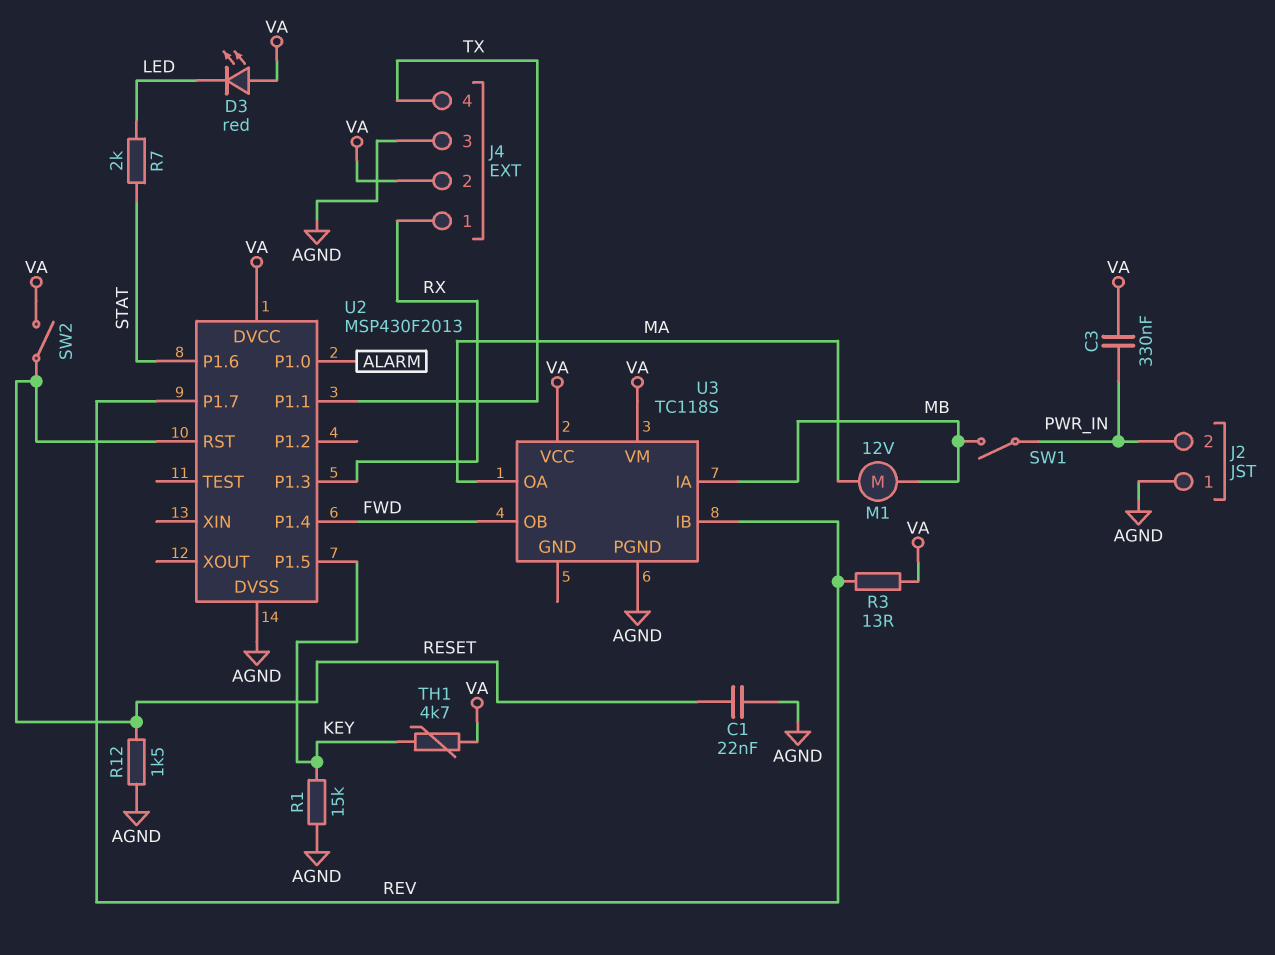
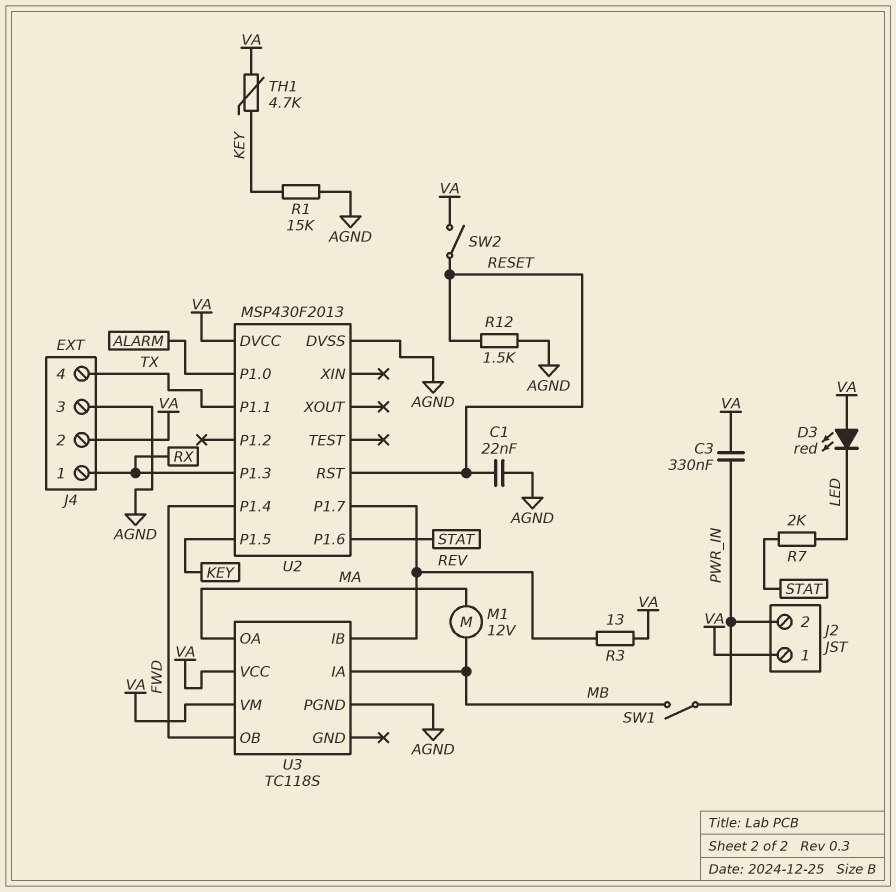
J2 pin 1: AGND -> VA

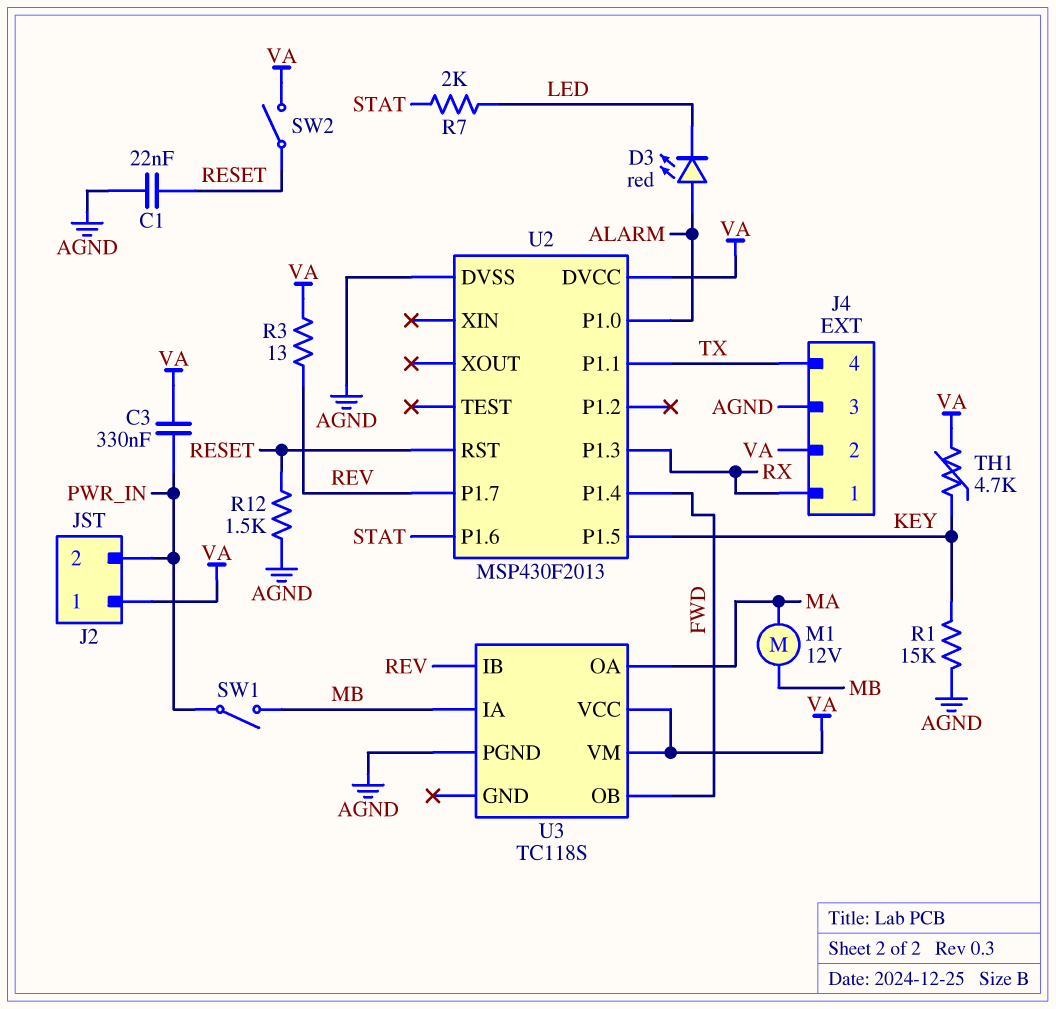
D3: LED red (A VA, K LED) -> LED red (A ALARM, K LED)

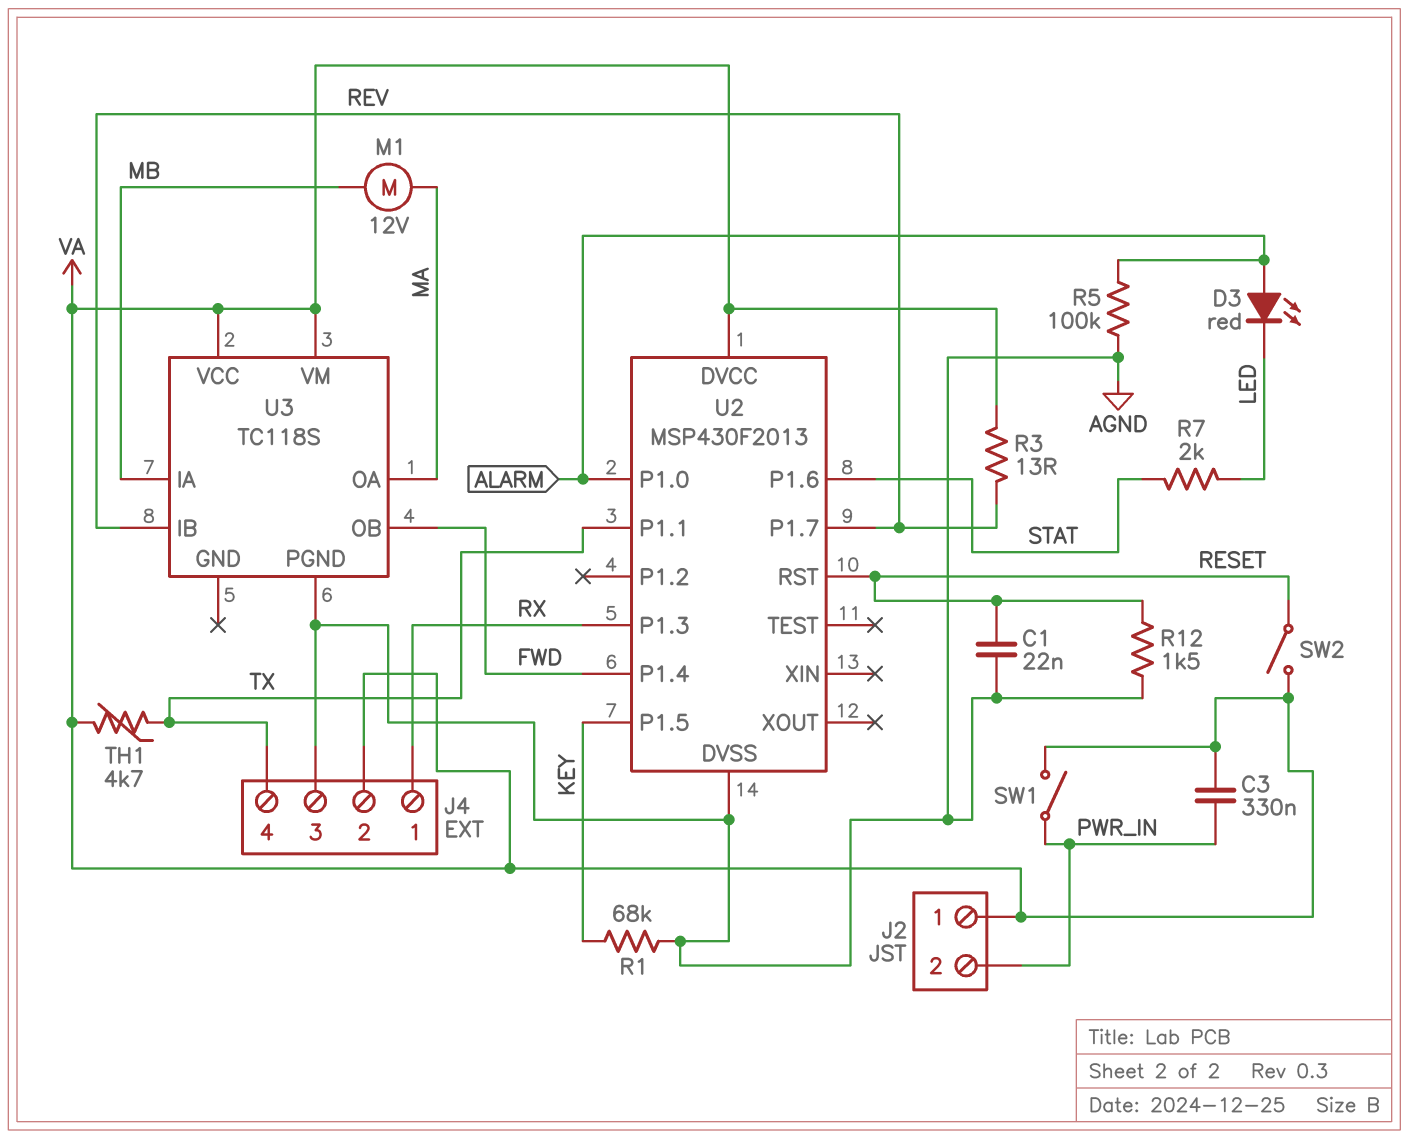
R1: 15k (AGND, KEY) -> 68k (AGND, KEY)
R5: none -> 100k (AGND, ALARM)
SW1: switch (MB, PWR_IN) -> switch (PWR_IN, VA)
TH1: 4.7k (KEY, VA) -> 4.7k (TX, VA)

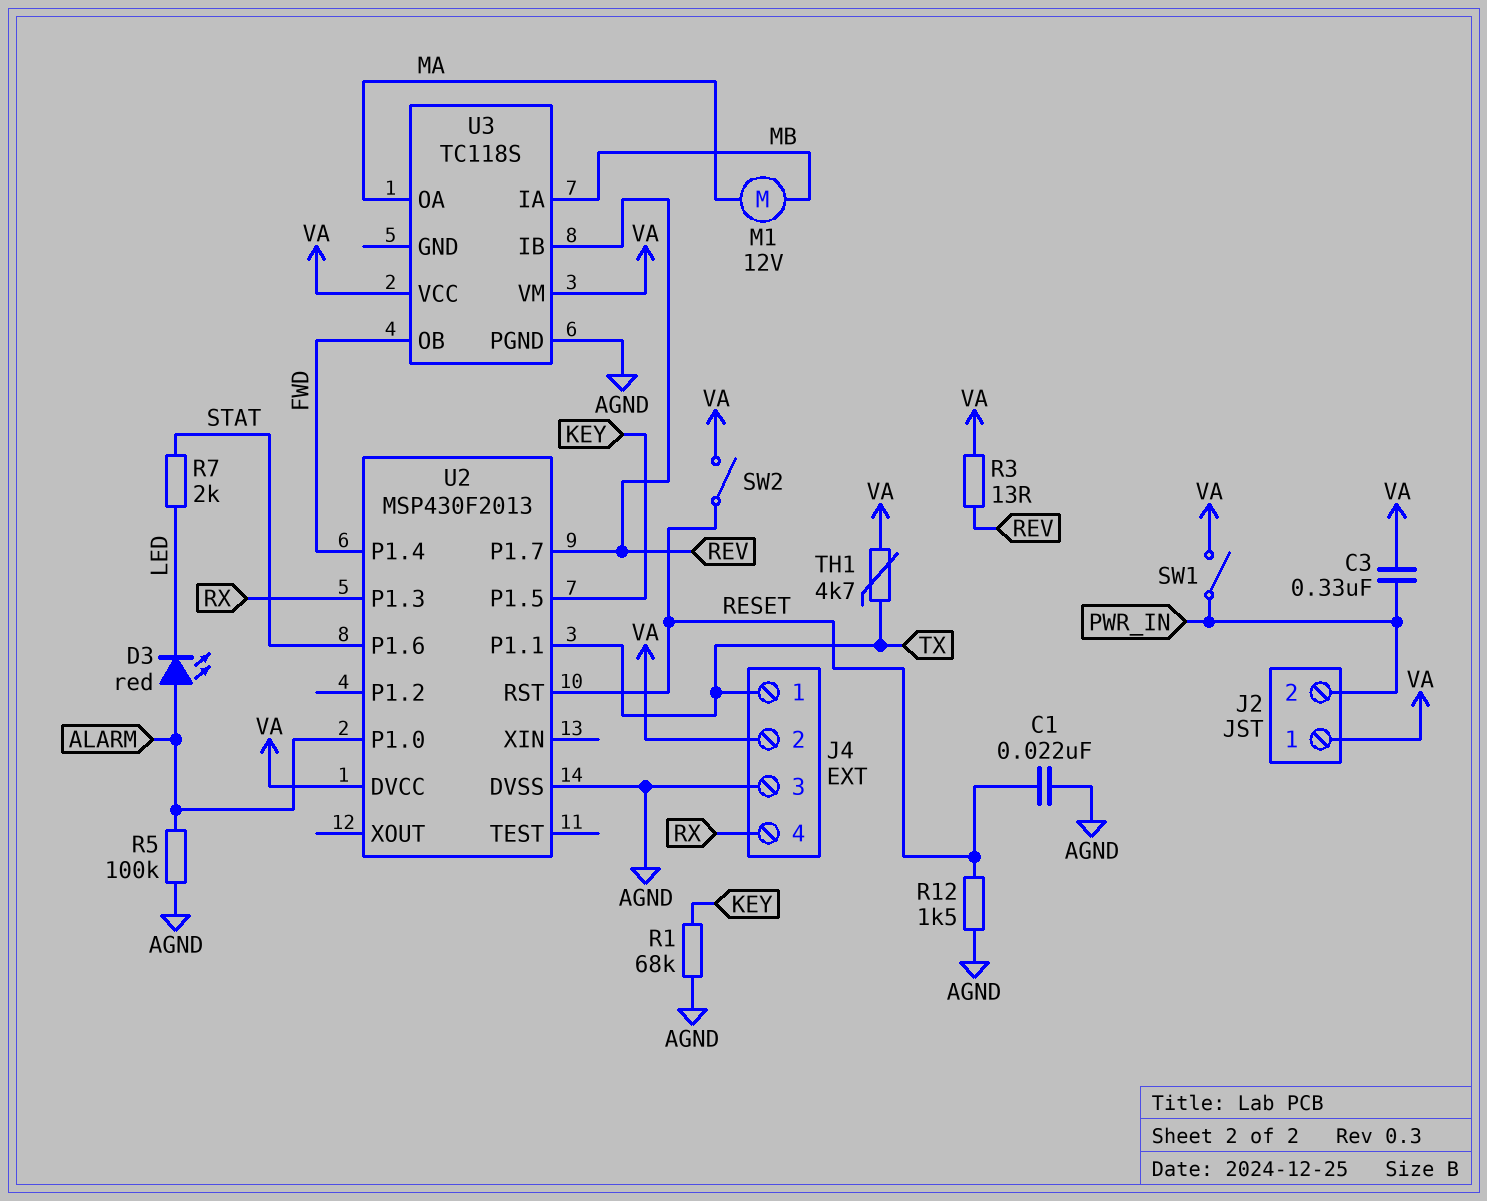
J4 pin 1: RX -> TX
J4 pin 4: TX -> RX

